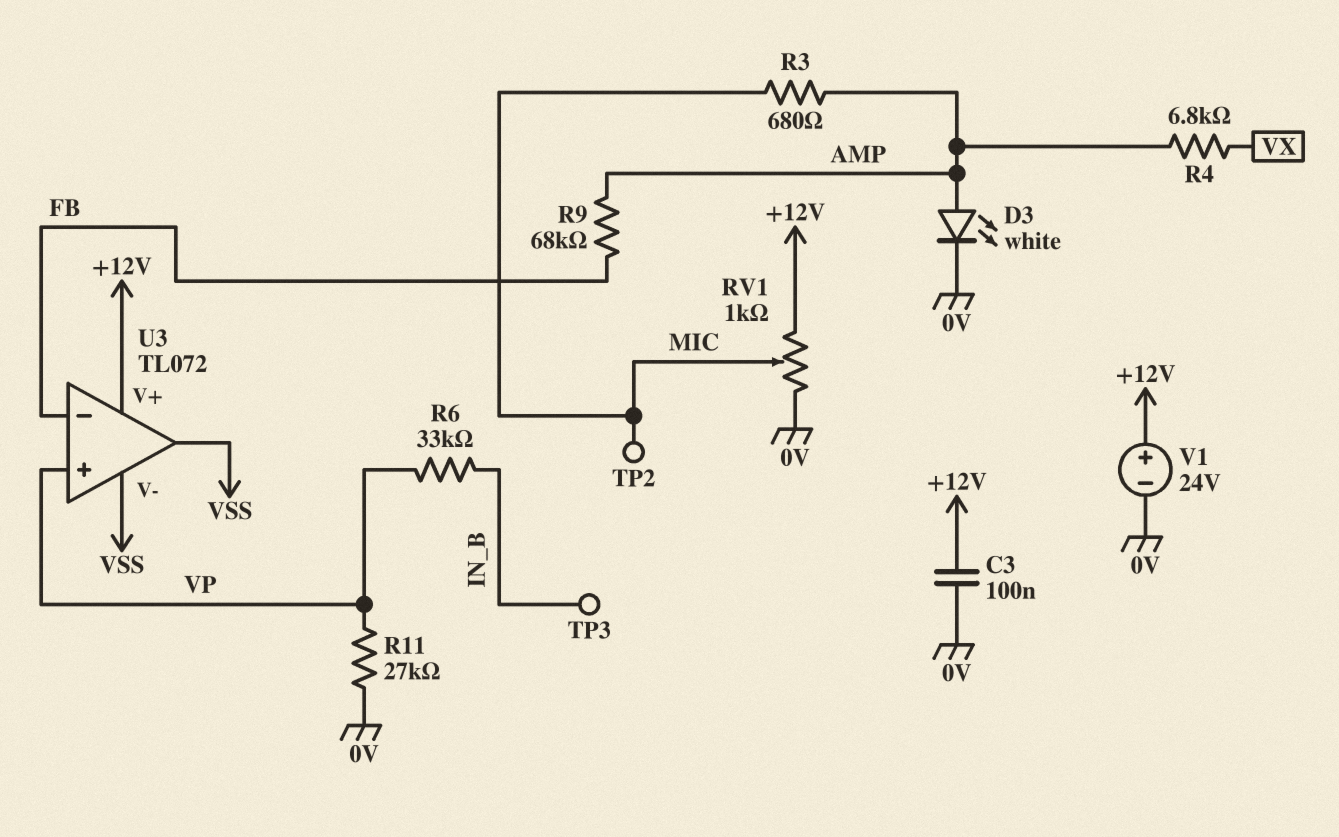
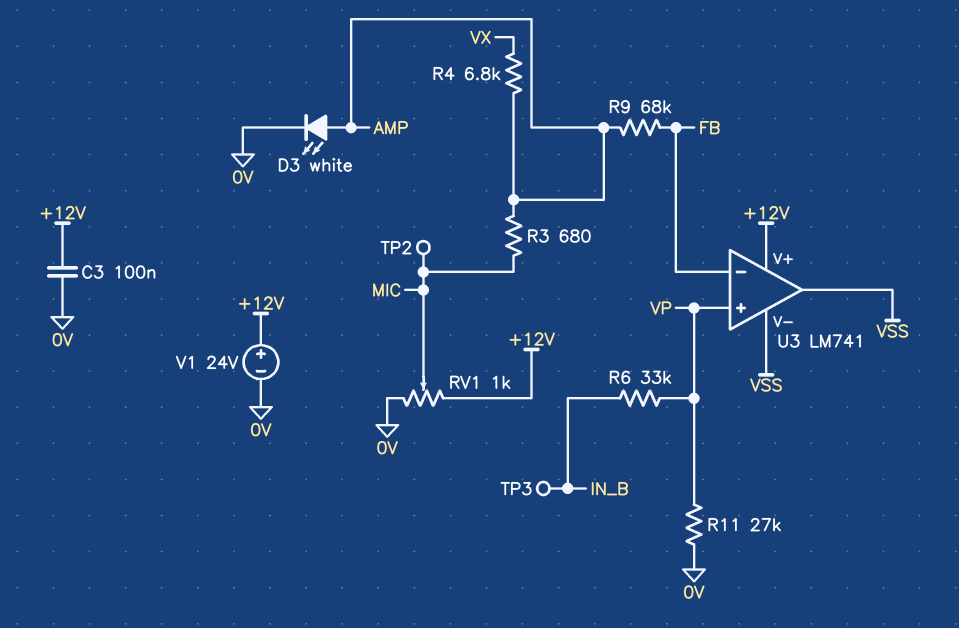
U3: TL072 -> LM741

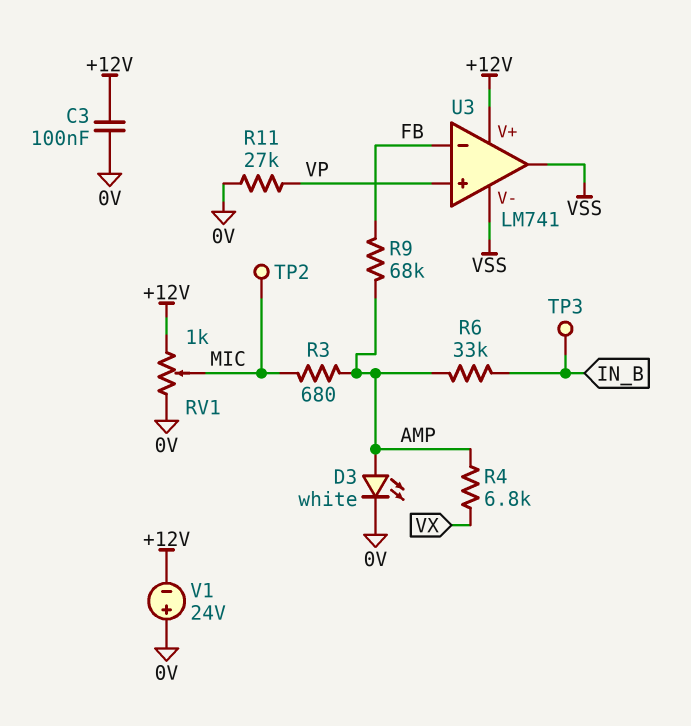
R6: 33k (IN_B, VP) -> 33k (AMP, IN_B)
V1: 24V (plus +12V, minus 0V) -> 24V (plus 0V, minus +12V)

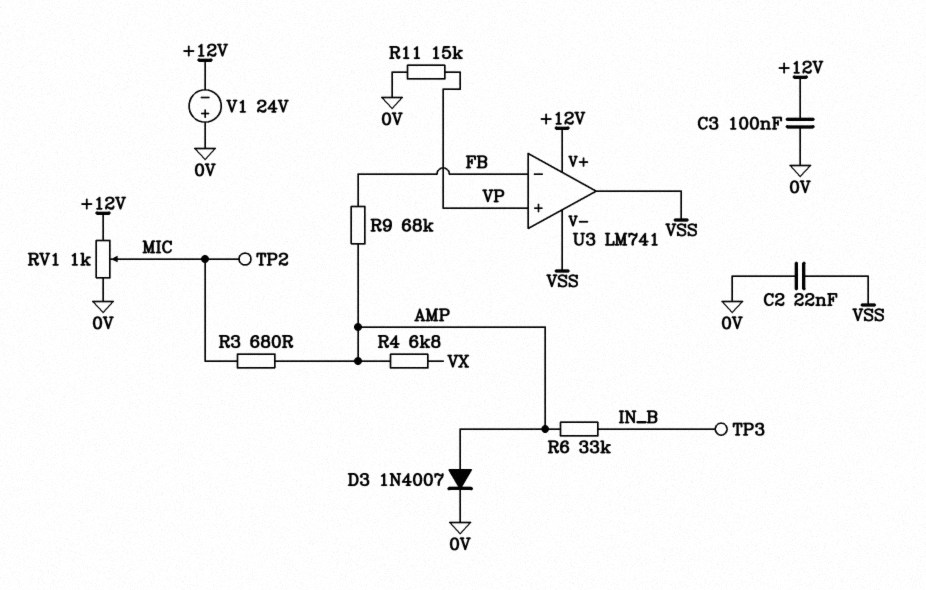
C2: none -> 22nF (0V, VSS)
D3: LED white (A AMP, K 0V) -> diode 1N4007 (A AMP, K 0V)
R11: 27k (0V, VP) -> 15k (0V, VP)

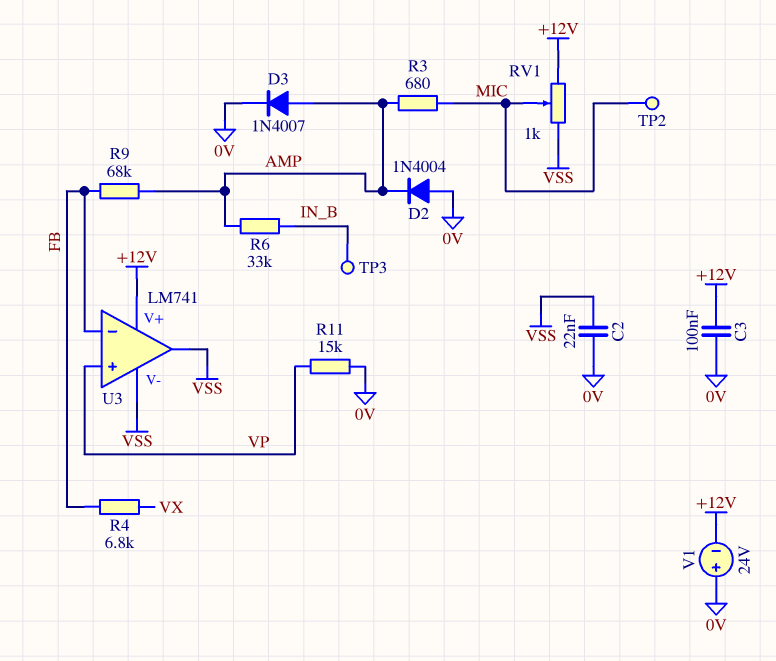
D2: none -> diode 1N4004 (A 0V, K AMP)
R4: 6.8k (AMP, VX) -> 6.8k (FB, VX)
RV1: 1k (+12V, 0V, wiper MIC) -> 1k (+12V, VSS, wiper MIC)

